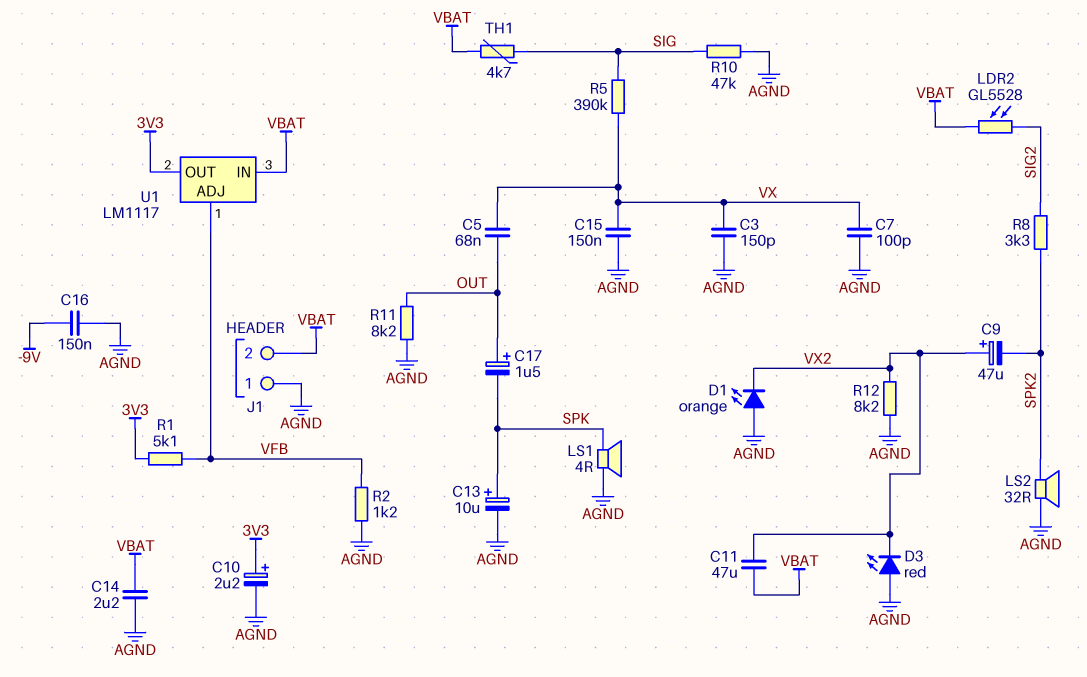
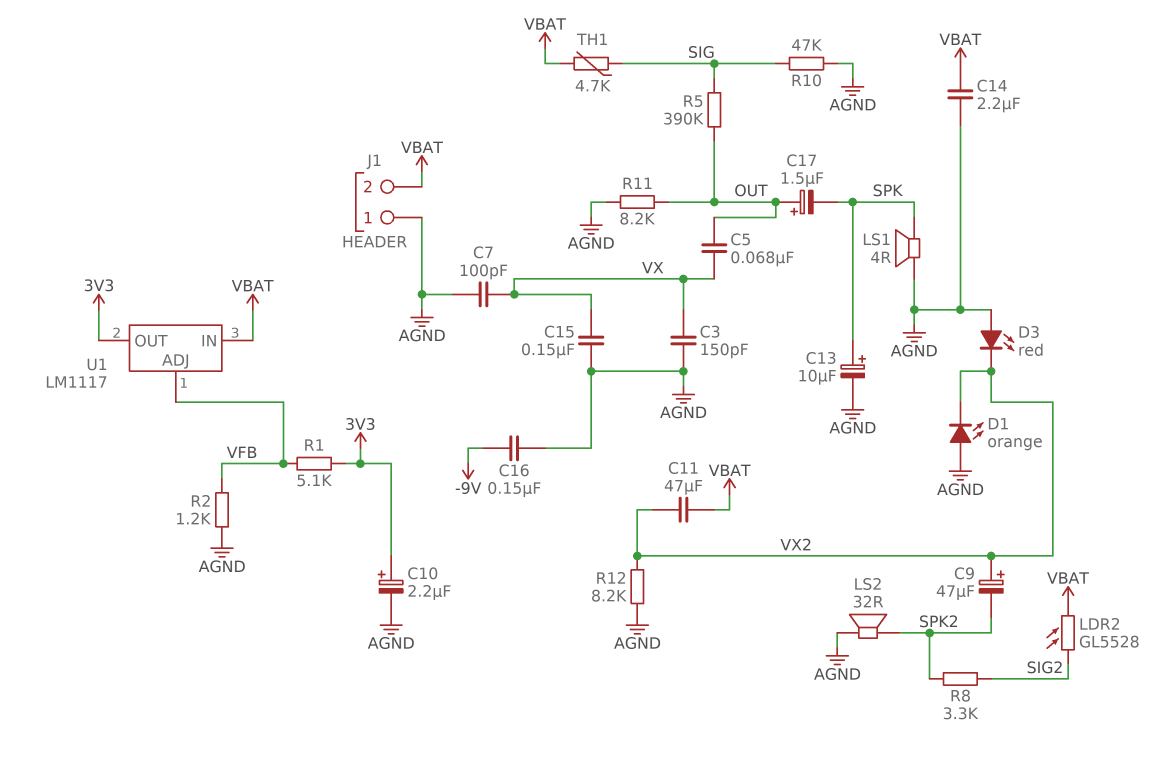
R5: 390k (SIG, VX) -> 390k (OUT, SIG)

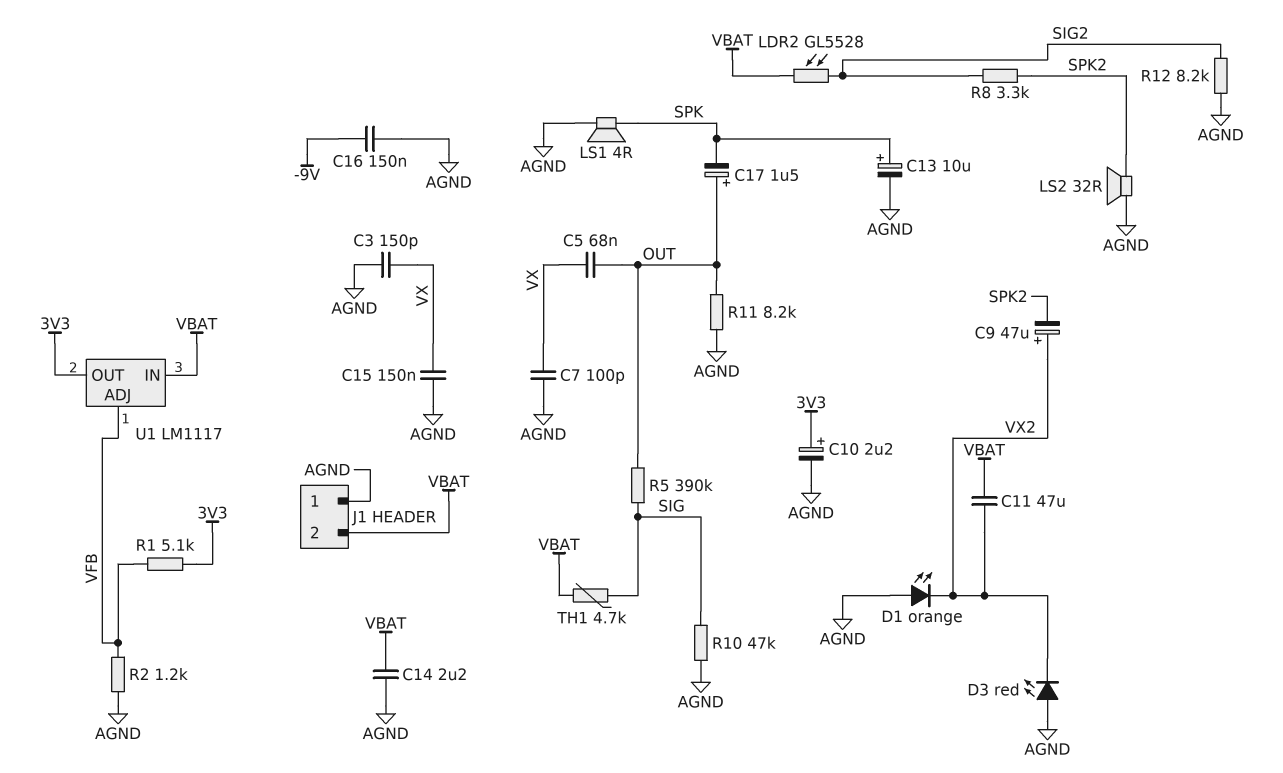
R12: 8.2k (AGND, VX2) -> 8.2k (AGND, SIG2)

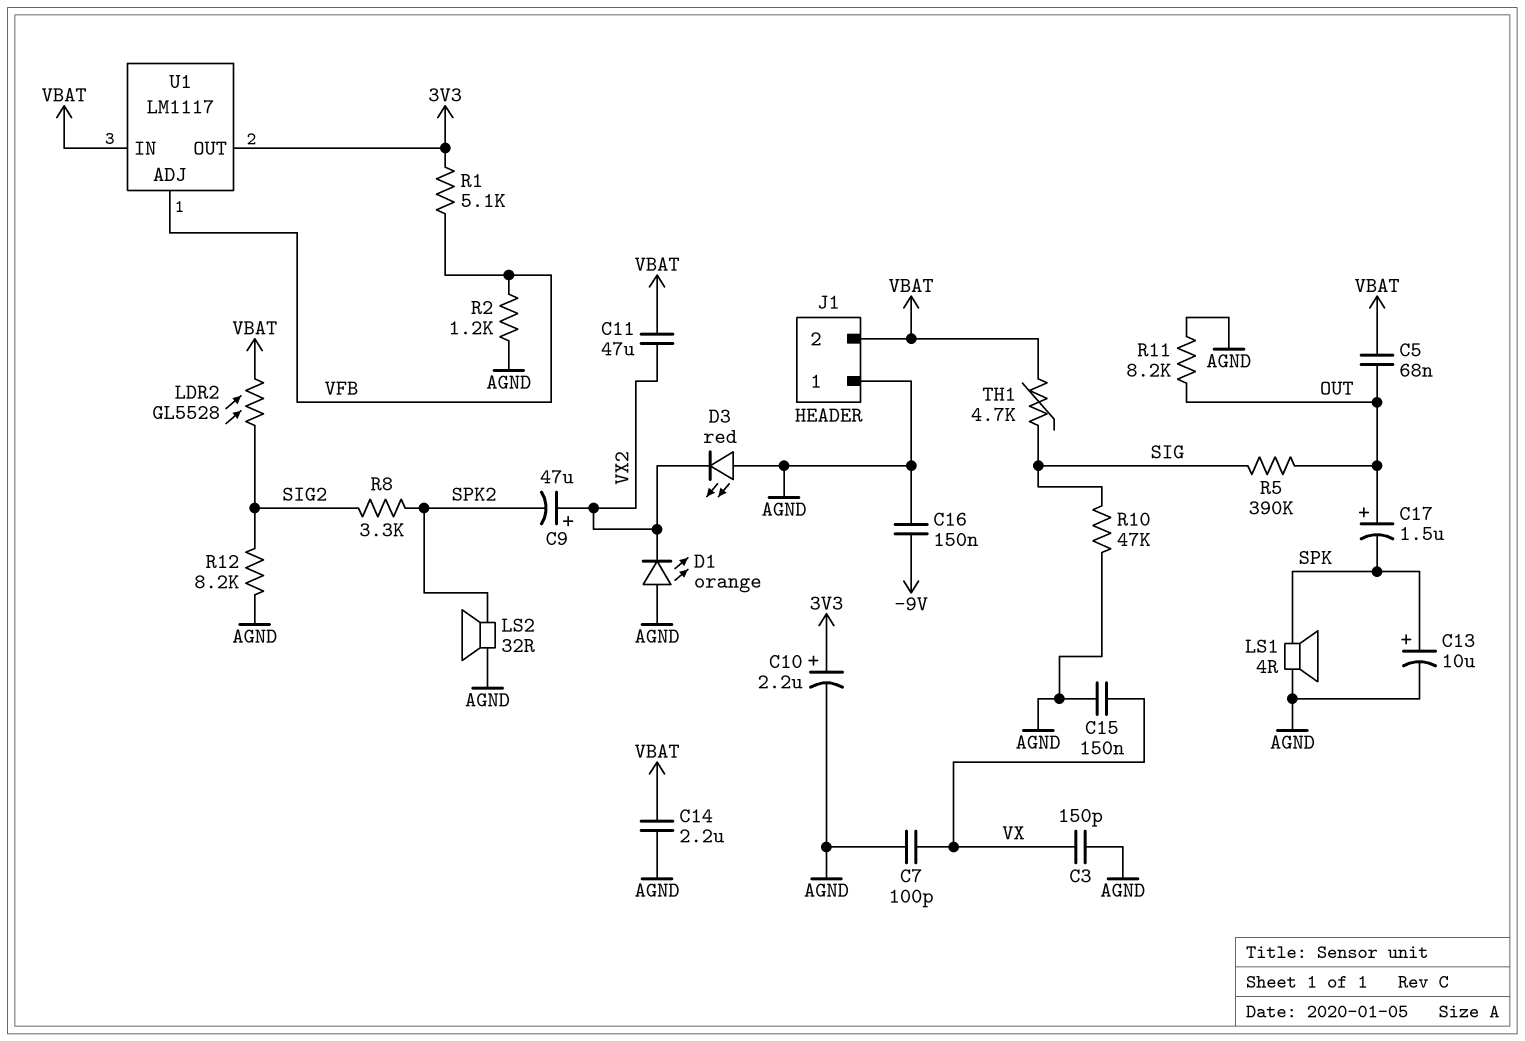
C5: 68nF (OUT, VX) -> 68nF (OUT, VBAT)

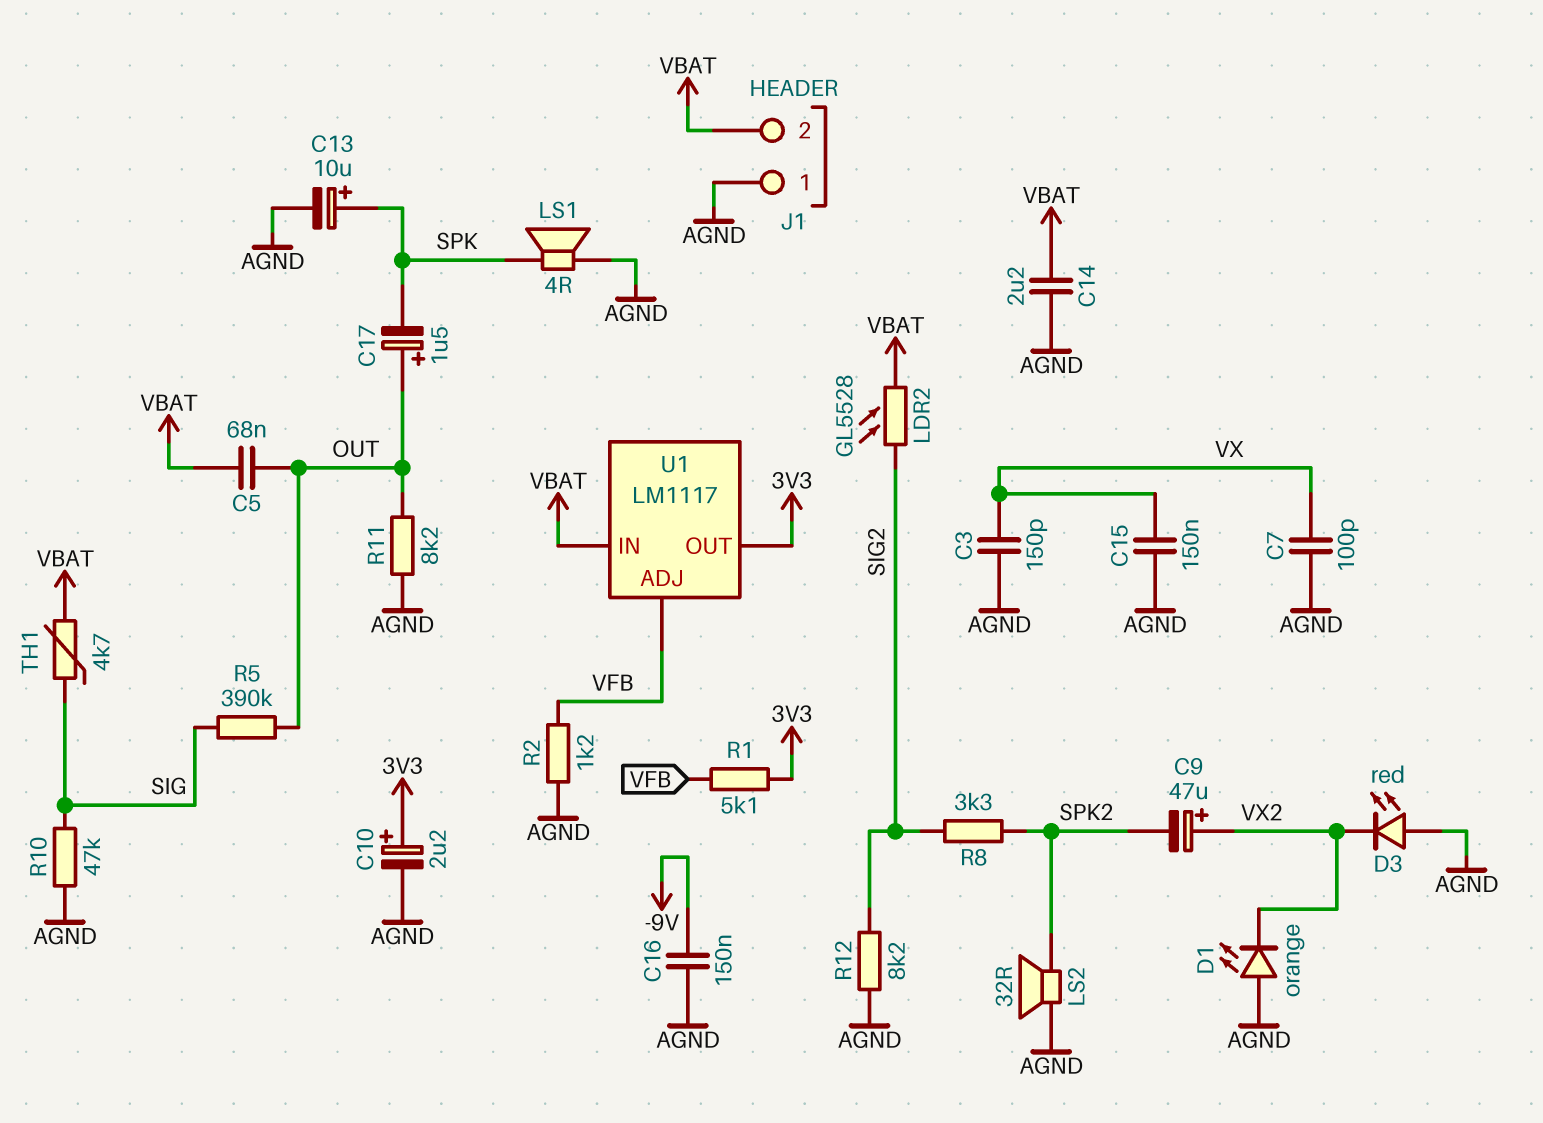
C11: 47uF (VBAT, VX2) -> none

